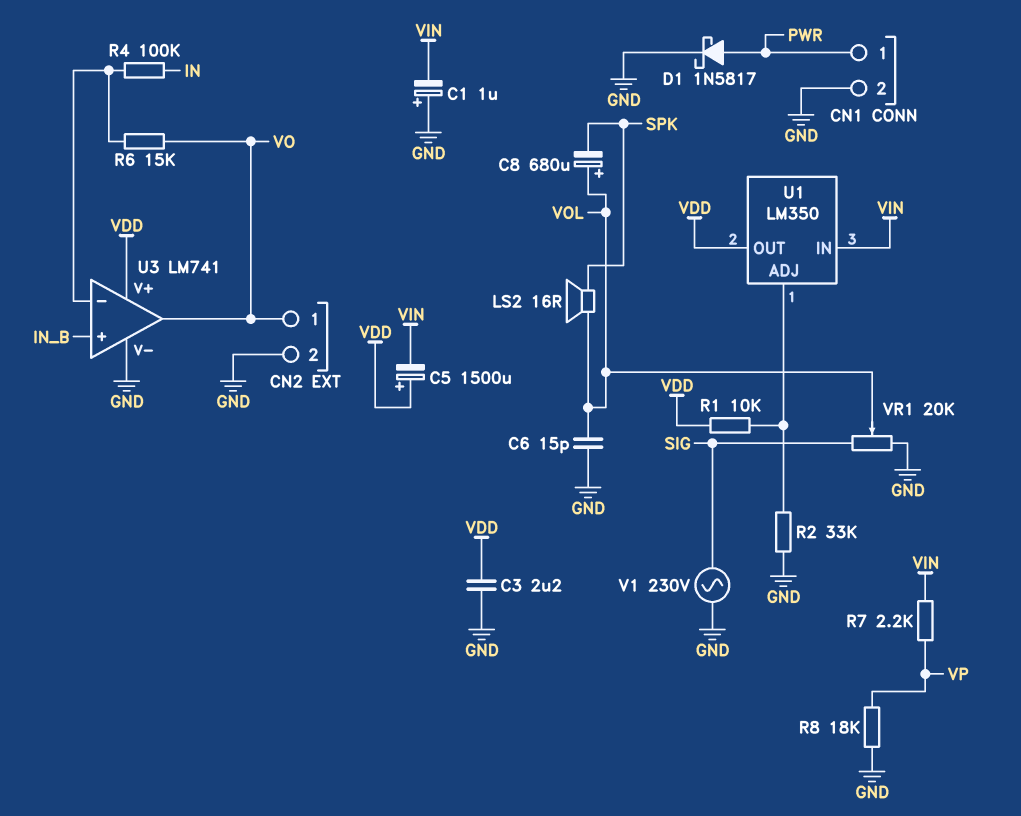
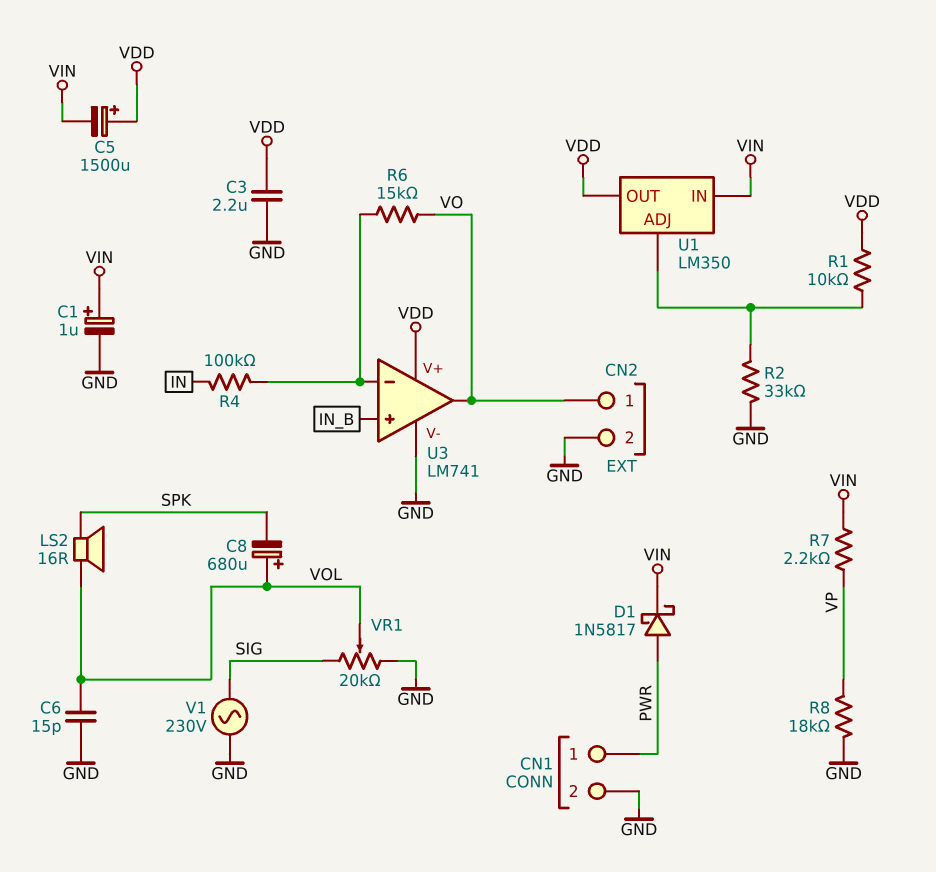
C1: 1uF (plus GND, minus VIN) -> 1uF (plus VIN, minus GND)
D1: schottky 1N5817 (A PWR, K GND) -> schottky 1N5817 (A PWR, K VIN)

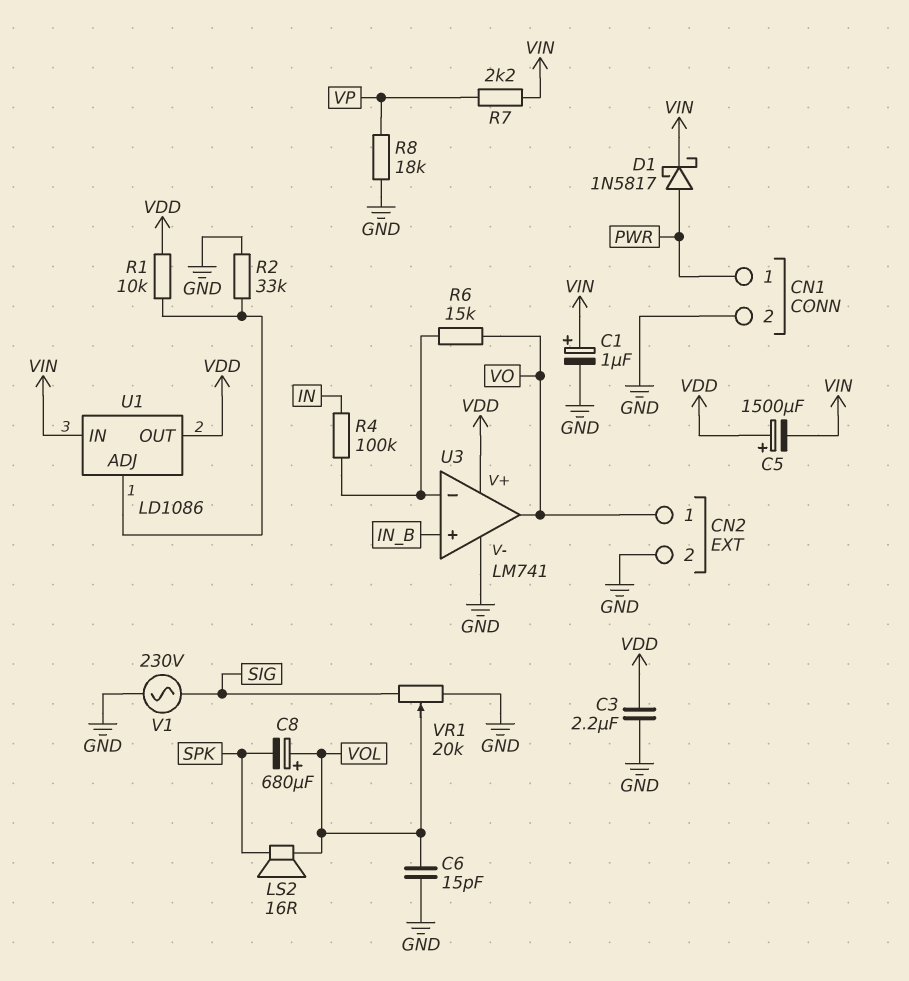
U1: LM350 -> LD1086

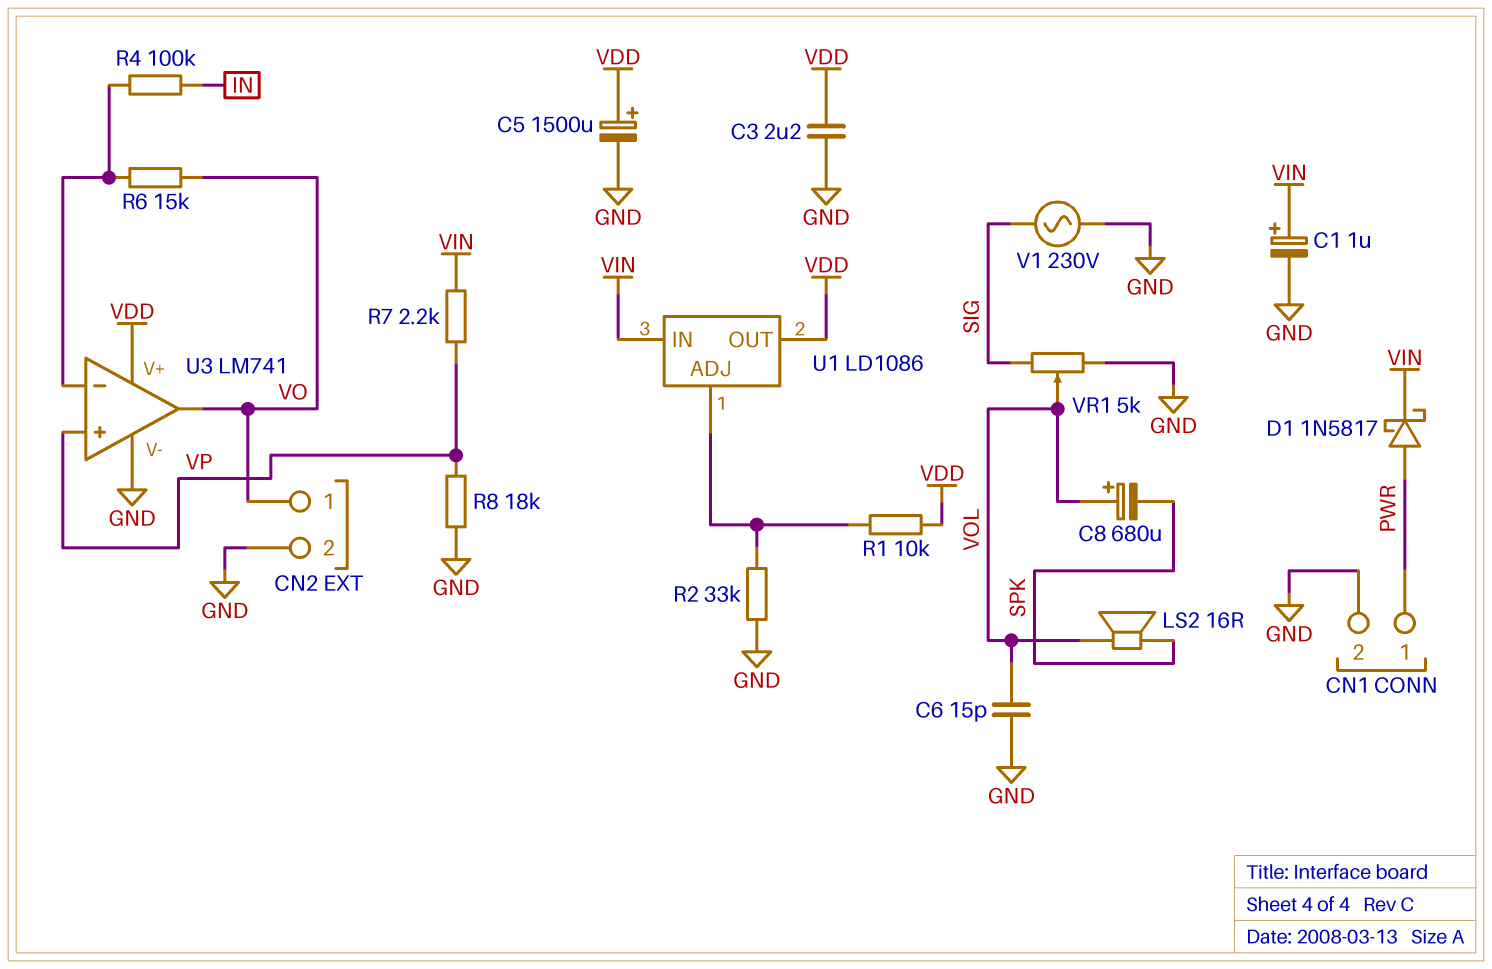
C5: 1500uF (plus VDD, minus VIN) -> 1500uF (plus VDD, minus GND)
U3 pin in+: IN_B -> VP
VR1: 20k (GND, SIG, wiper VOL) -> 5k (GND, SIG, wiper VOL)

